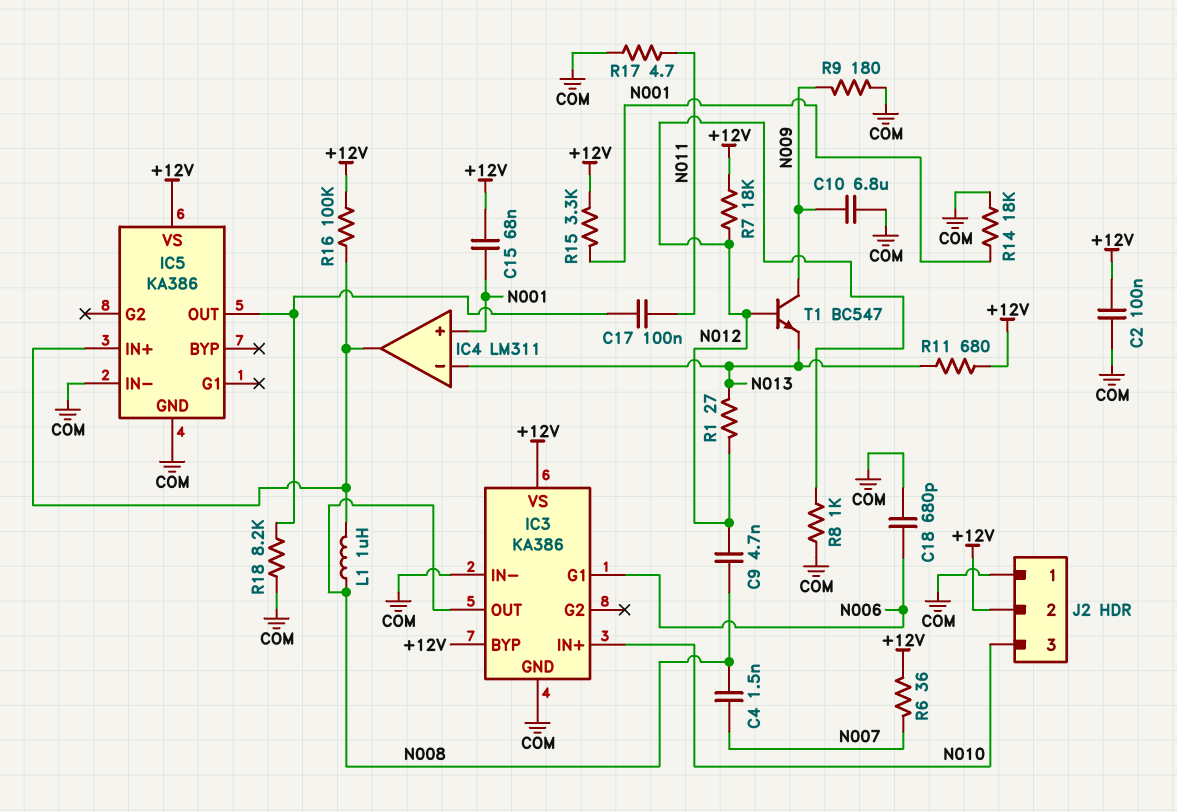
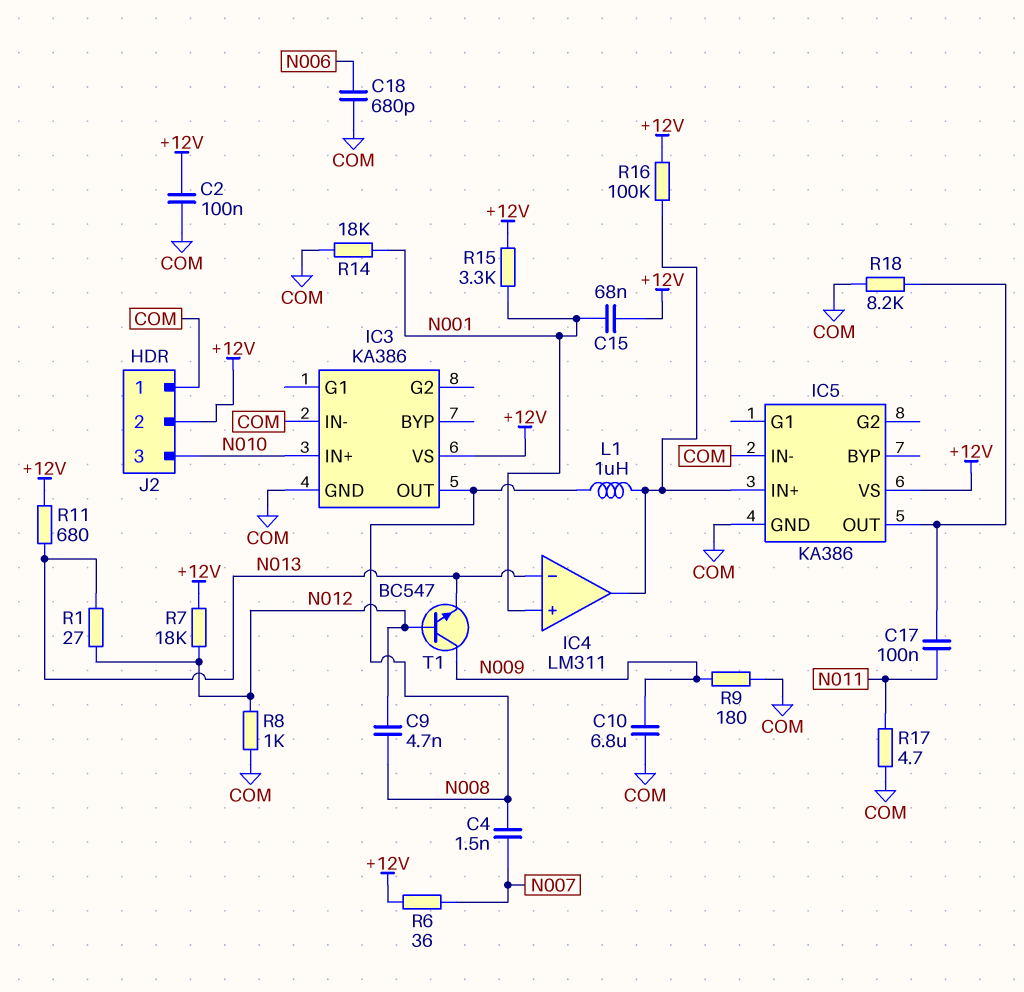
IC3 pin BYP: +12V -> none
IC3 pin G1: N006 -> none

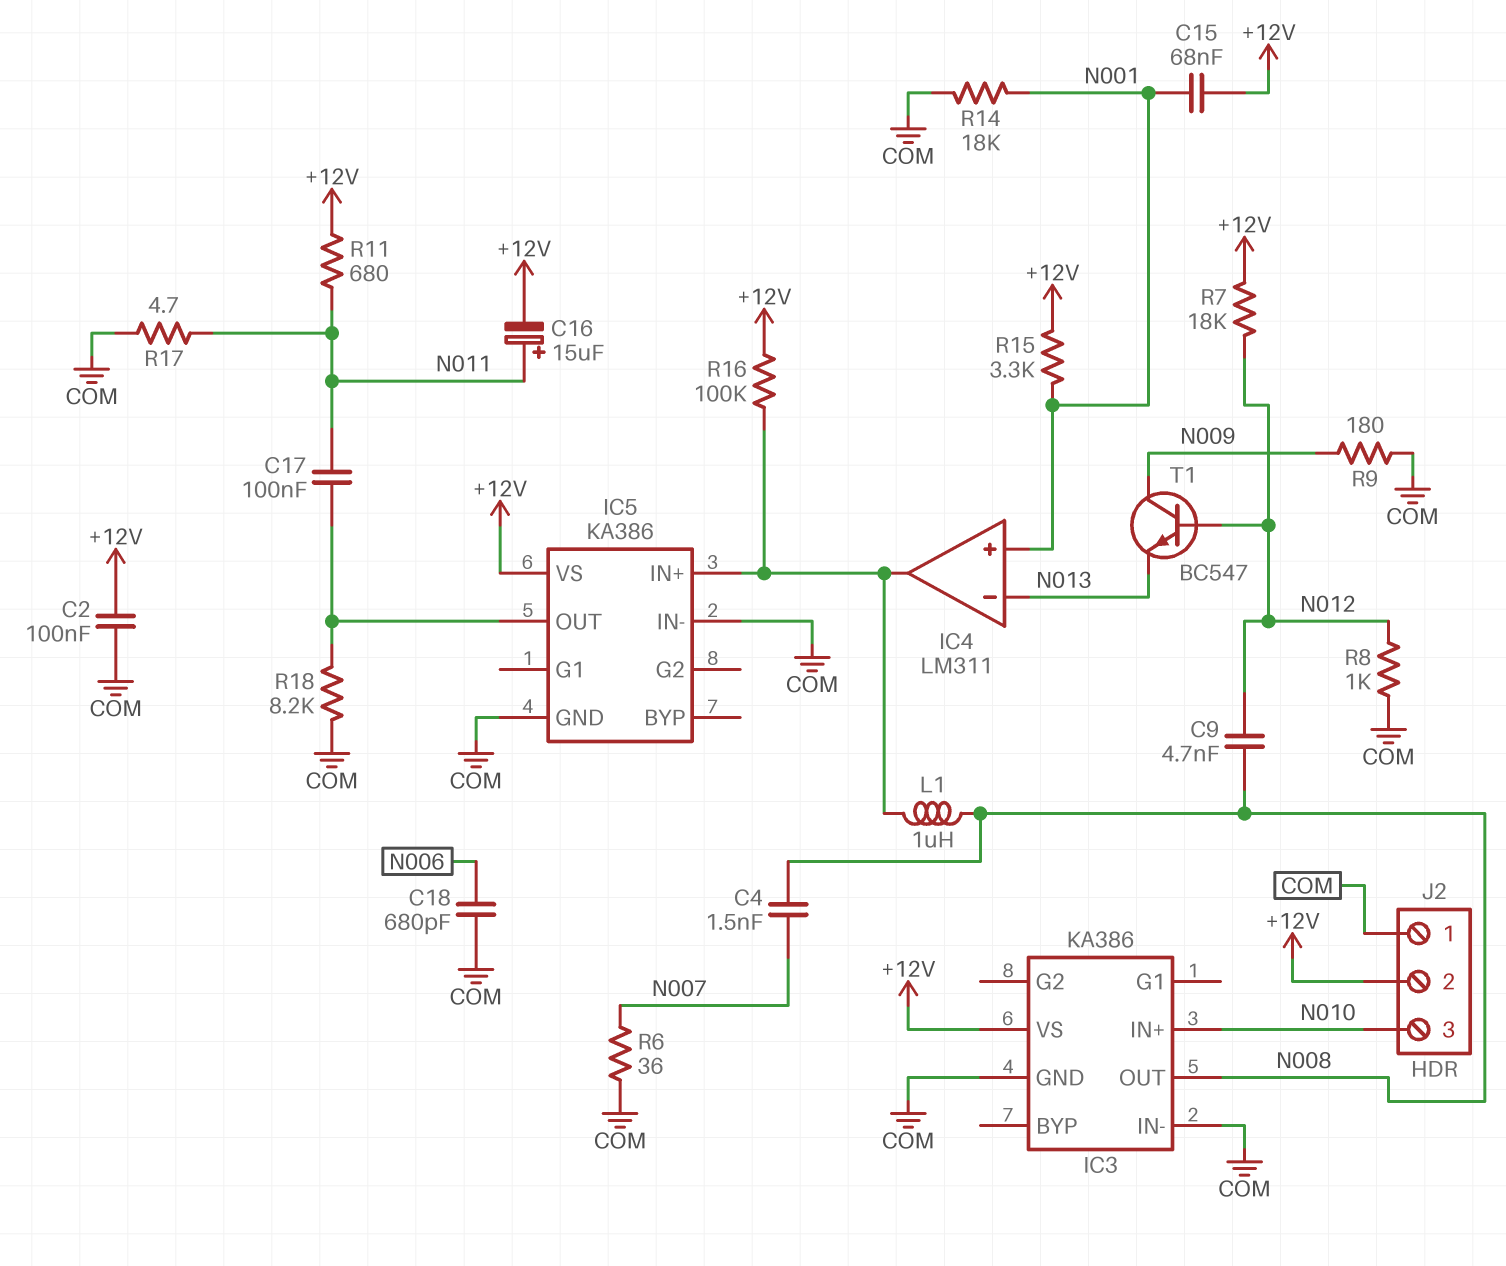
C10: 6.8uF (COM, N009) -> none
C16: none -> 15uF (plus N011, minus +12V)
R1: 27 (N012, N013) -> none
R6: 36 (+12V, N007) -> 36 (COM, N007)
R11: 680 (+12V, N013) -> 680 (+12V, N011)

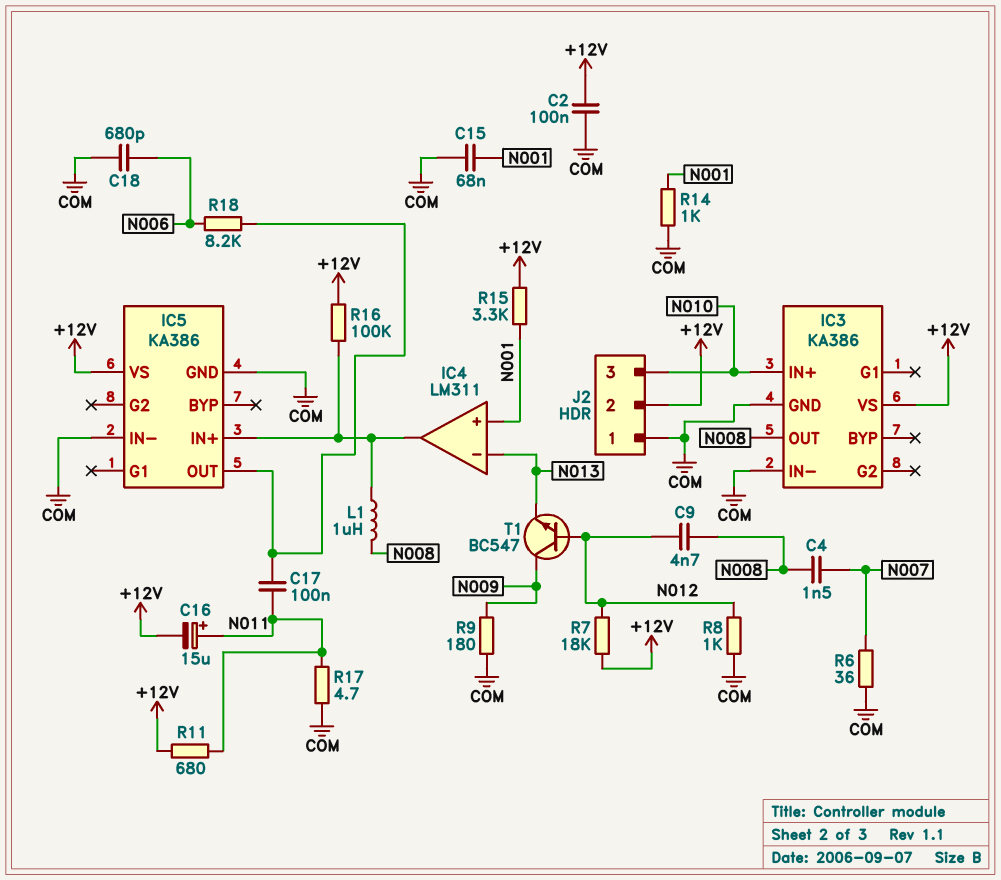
C15: 68nF (+12V, N001) -> 68nF (COM, N001)
R14: 18k (COM, N001) -> 1k (COM, N001)
R18: 8.2k (COM, IC5/OUT) -> 8.2k (IC5/OUT, N006)

